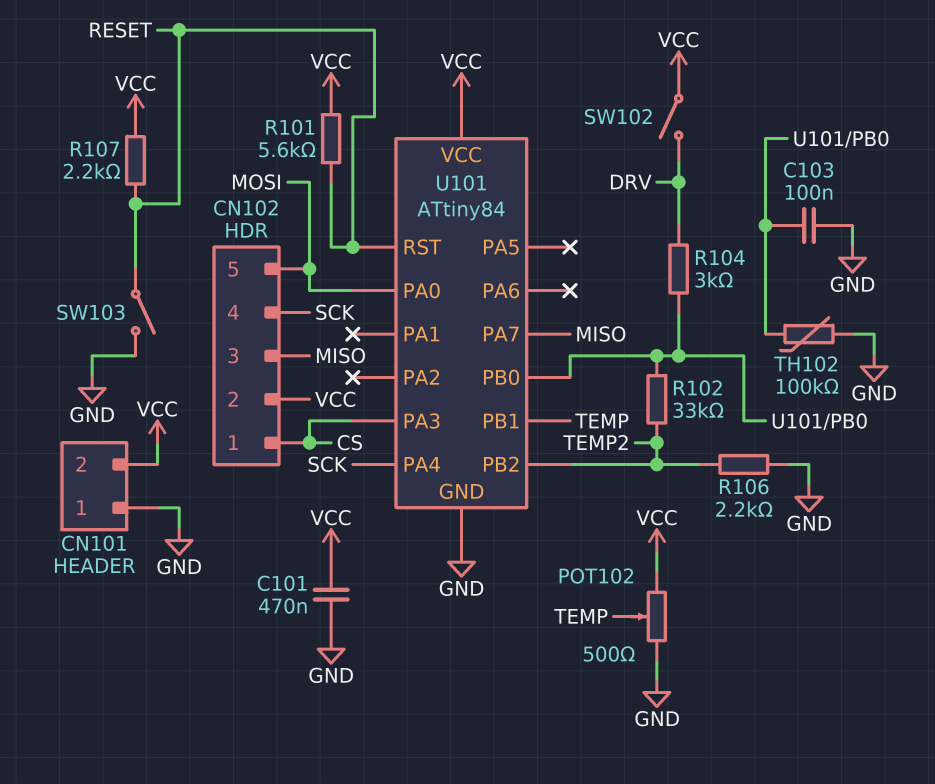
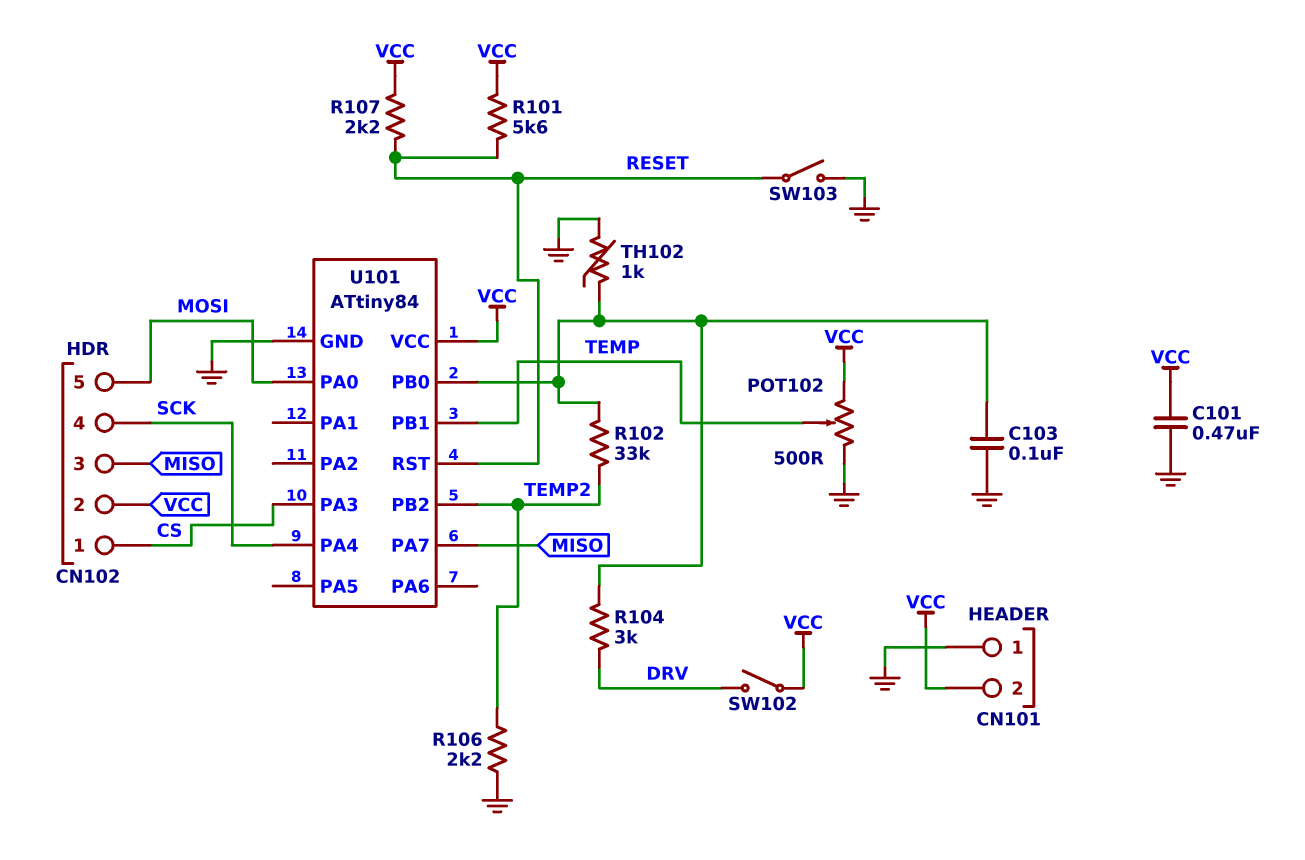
TH102: 100k (GND, U101/PB0) -> 1k (GND, U101/PB0)

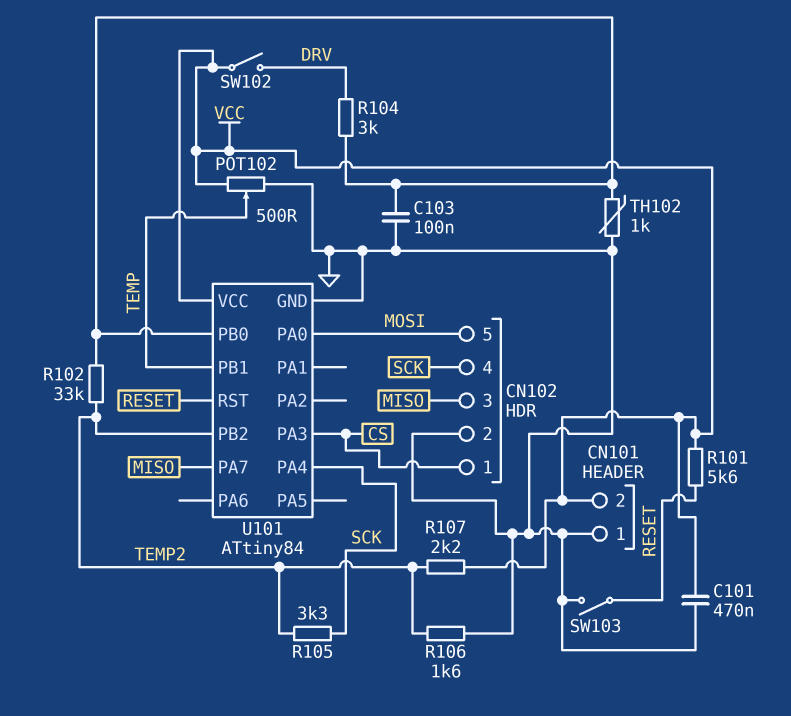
CN102 pin 2: VCC -> GND
R105: none -> 3.3k (SCK, TEMP2)
R106: 2.2k (GND, TEMP2) -> 1.6k (GND, TEMP2)
R107: 2.2k (RESET, VCC) -> 2.2k (TEMP2, VCC)

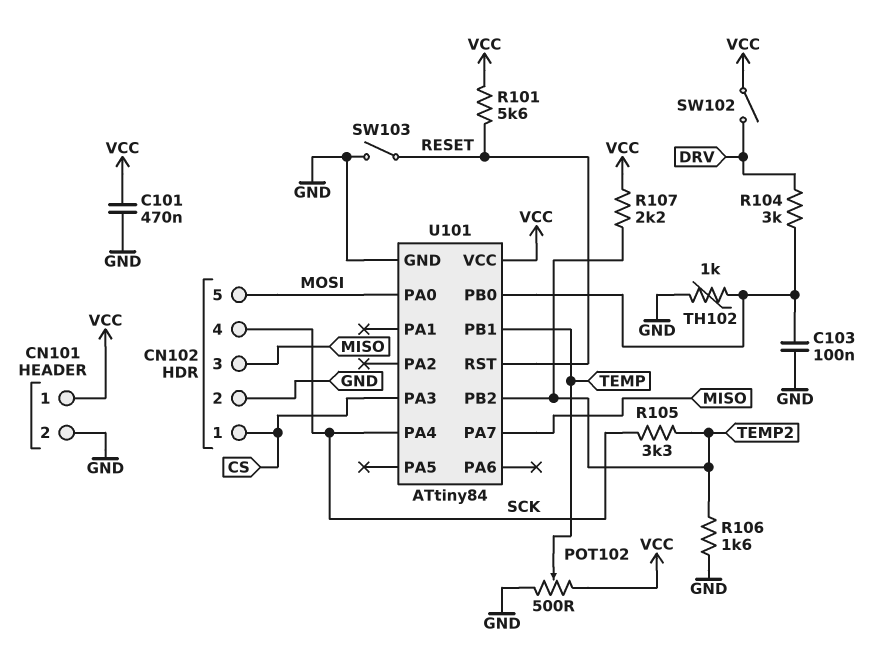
CN101 pin 1: GND -> VCC
CN101 pin 2: VCC -> GND
R102: 33k (TEMP2, U101/PB0) -> none

